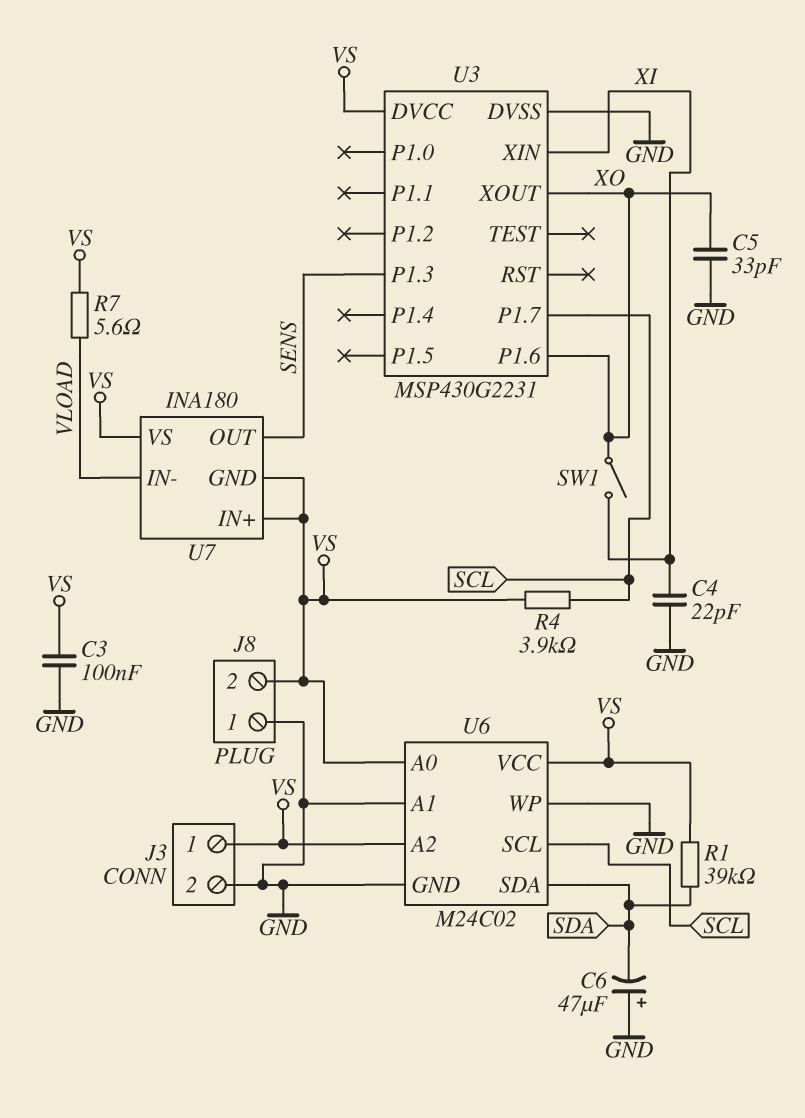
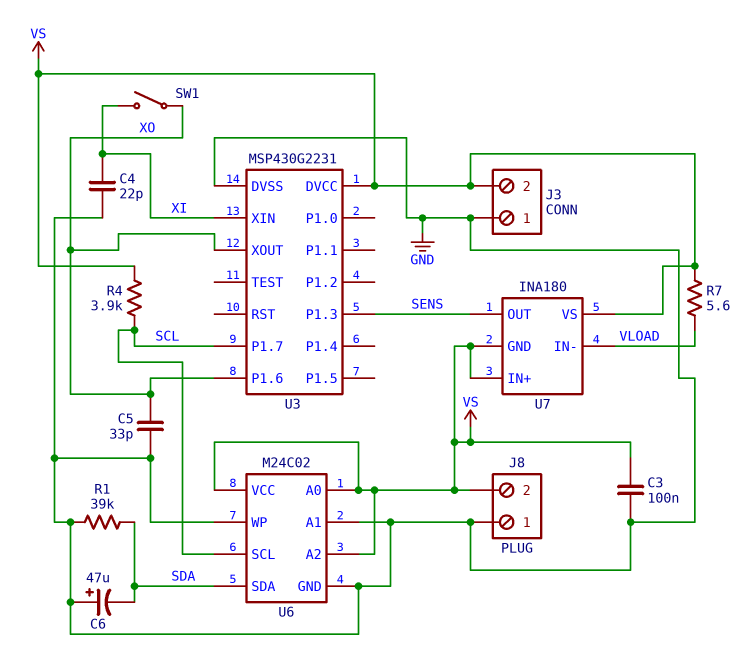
J3 pin 1: VS -> GND
J3 pin 2: GND -> VS
R1: 39k (SDA, VS) -> 39k (GND, SDA)

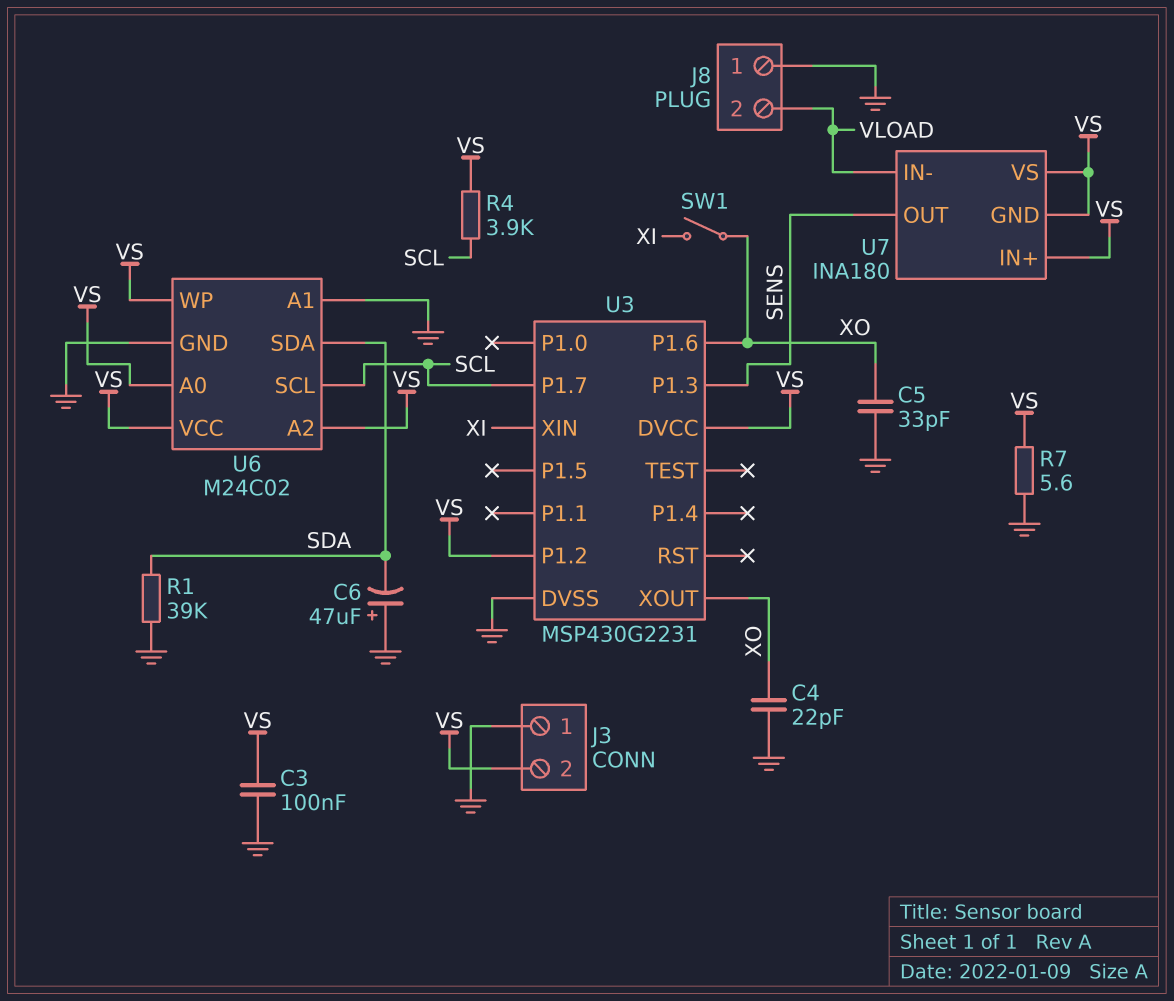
C4: 22pF (GND, XI) -> 22pF (GND, XO)
J8 pin 2: VS -> VLOAD
R7: 5.6 (VLOAD, VS) -> 5.6 (GND, VS)
U3 pin P1.2: none -> VS
U6 pin WP: GND -> VS

